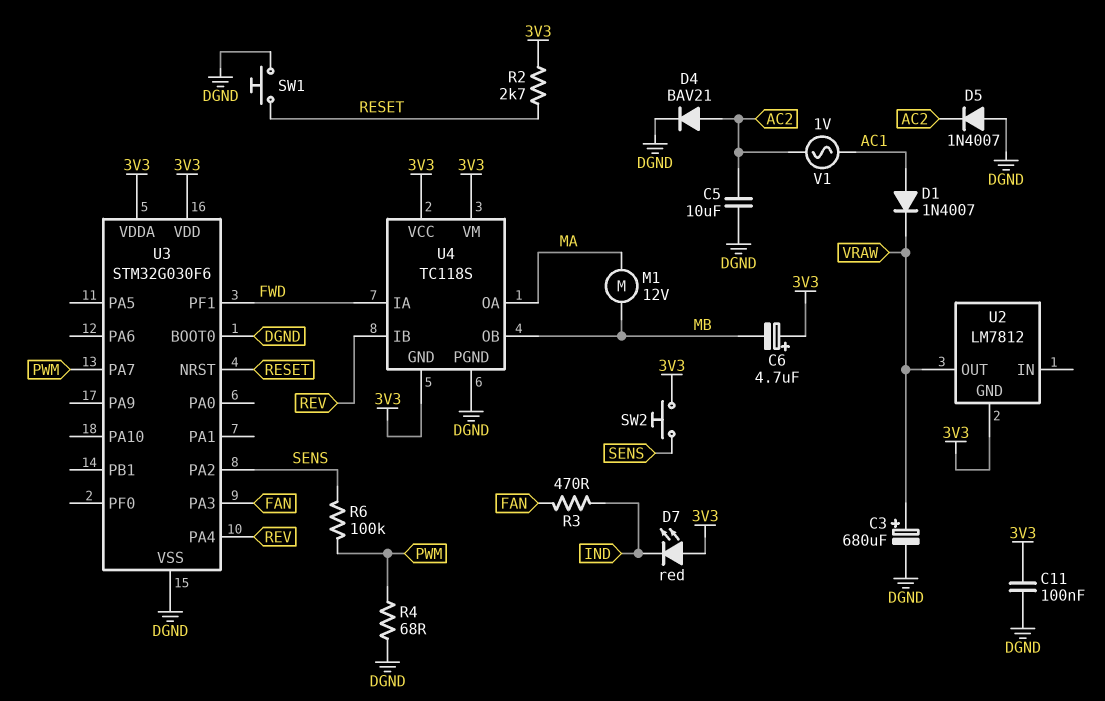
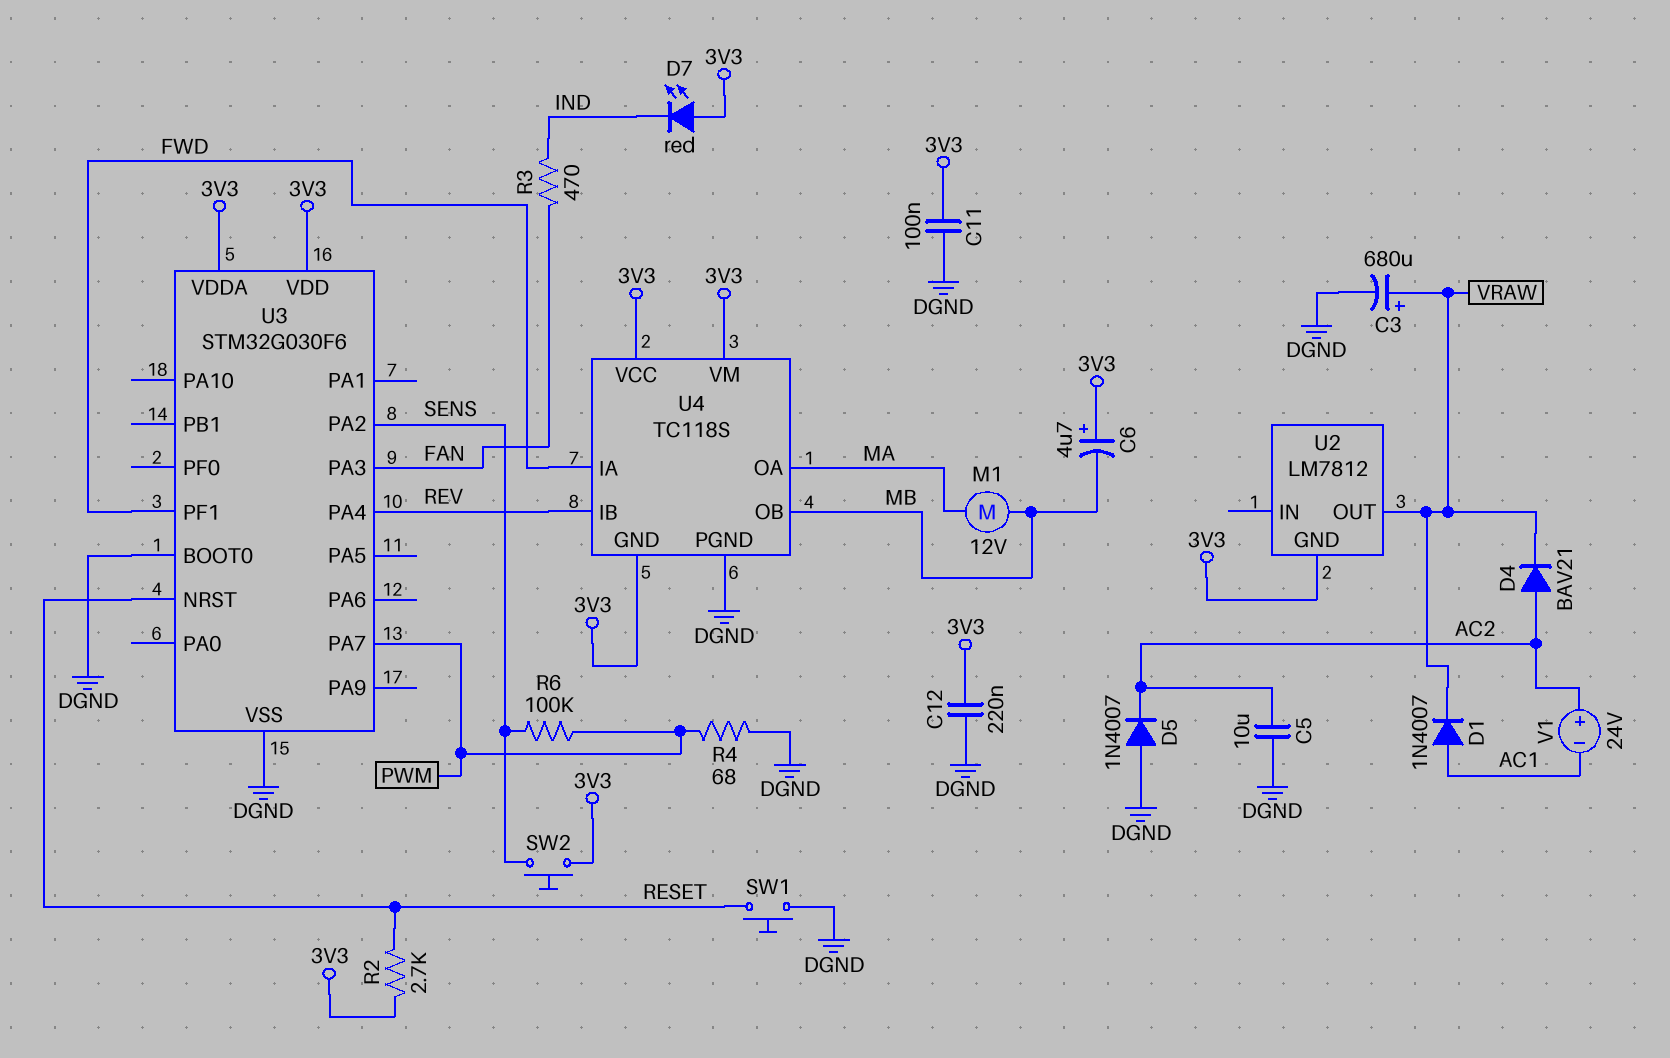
C12: none -> 220nF (3V3, DGND)
D4: diode BAV21 (A AC2, K DGND) -> diode BAV21 (A AC2, K VRAW)
V1: AC 1V (AC1, AC2) -> 24V (plus AC2, minus AC1)

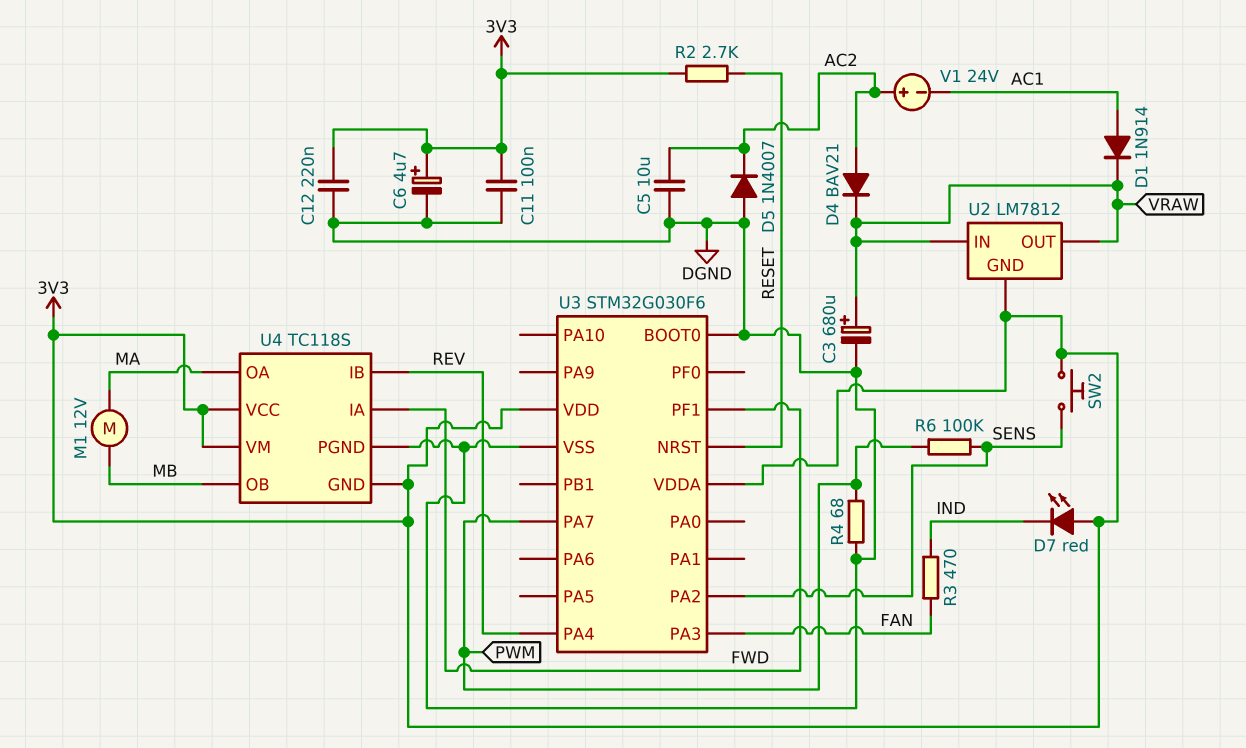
C6: 4.7uF (plus 3V3, minus MB) -> 4.7uF (plus 3V3, minus DGND)
D1: diode 1N4007 (A AC1, K VRAW) -> diode 1N914 (A AC1, K VRAW)
SW1: button (DGND, RESET) -> none
U2 pin IN: none -> VRAW

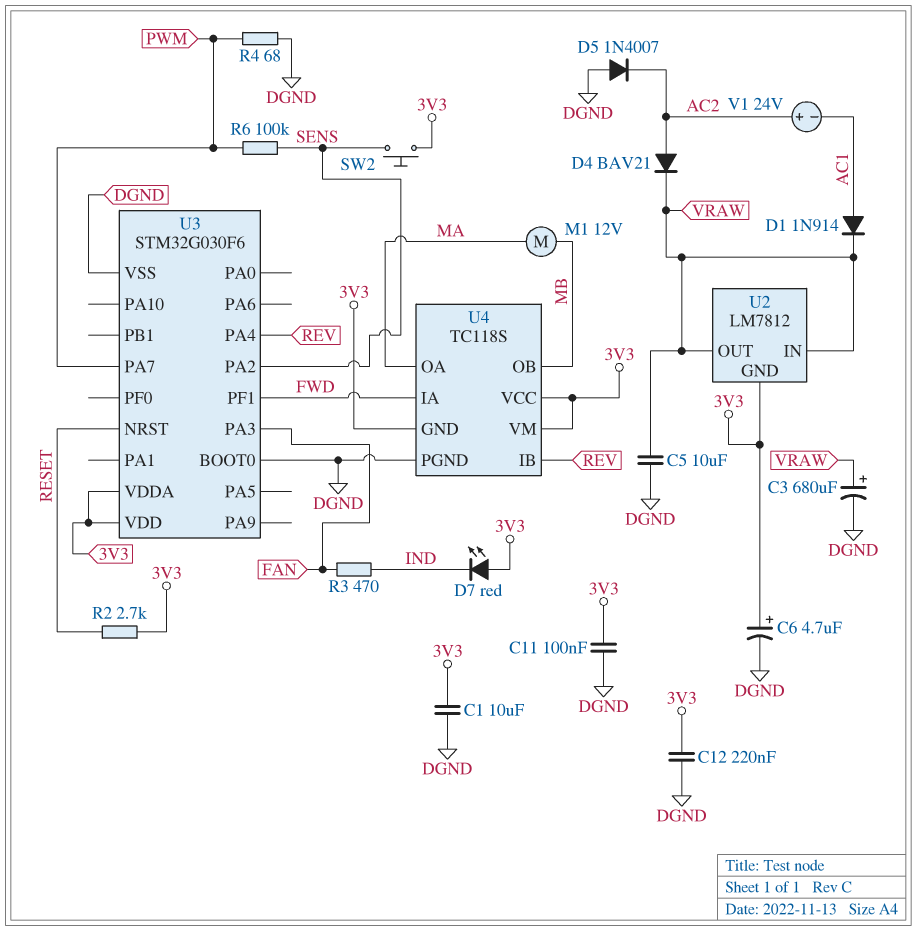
C1: none -> 10uF (3V3, DGND)
C5: 10uF (AC2, DGND) -> 10uF (DGND, VRAW)

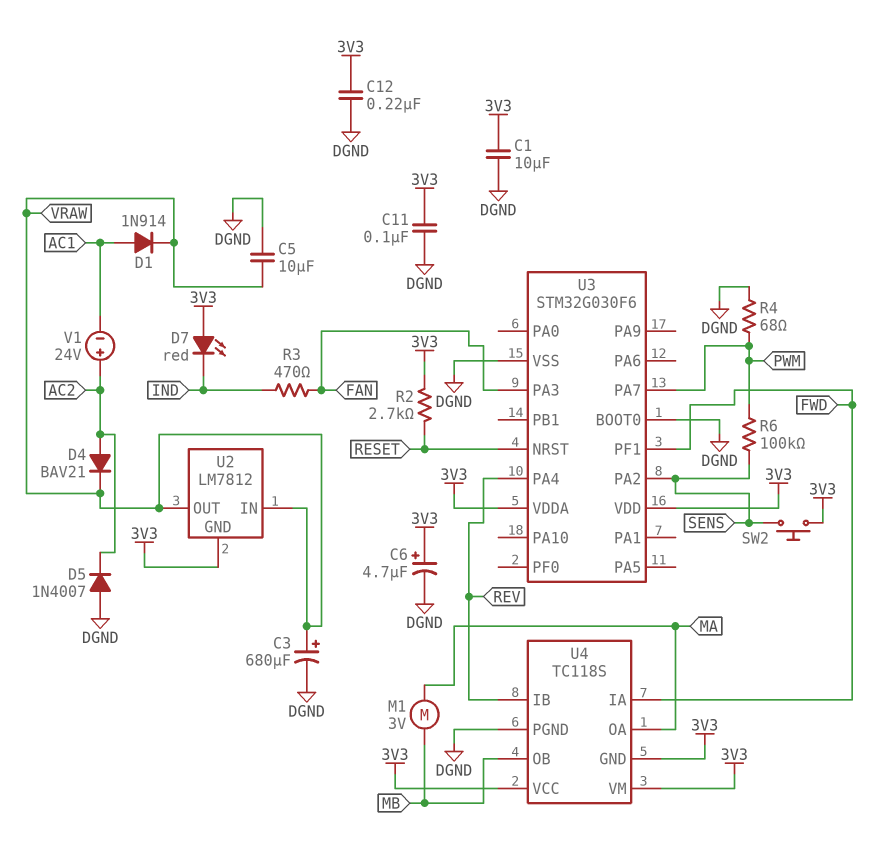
M1: motor 12V (MA, MB) -> motor 3V (MA, MB)

